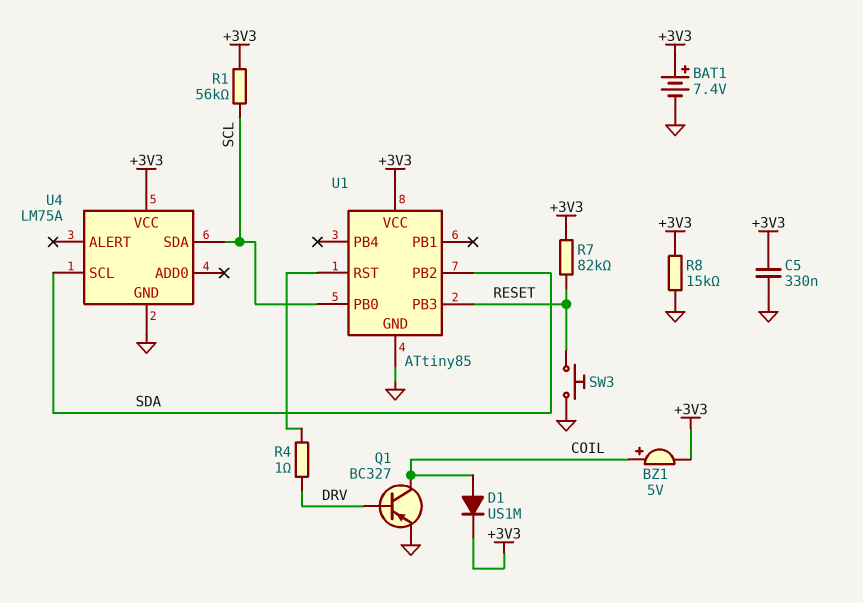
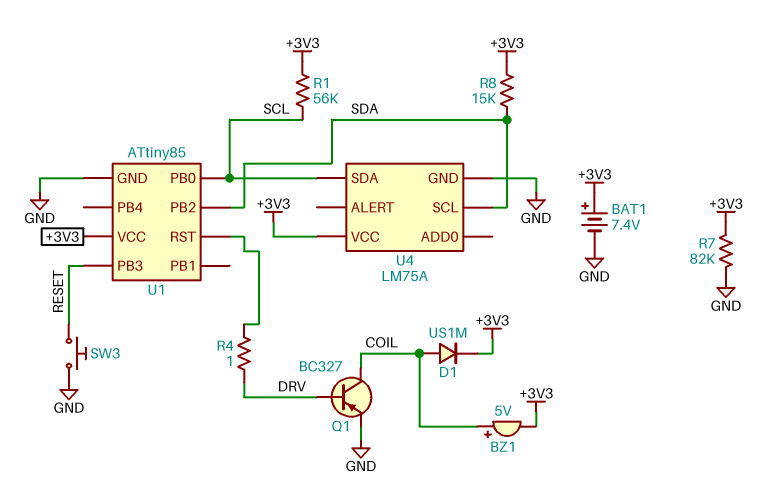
C5: 330nF (+3V3, GND) -> none
R7: 82k (+3V3, RESET) -> 82k (+3V3, GND)
R8: 15k (+3V3, GND) -> 15k (+3V3, SDA)

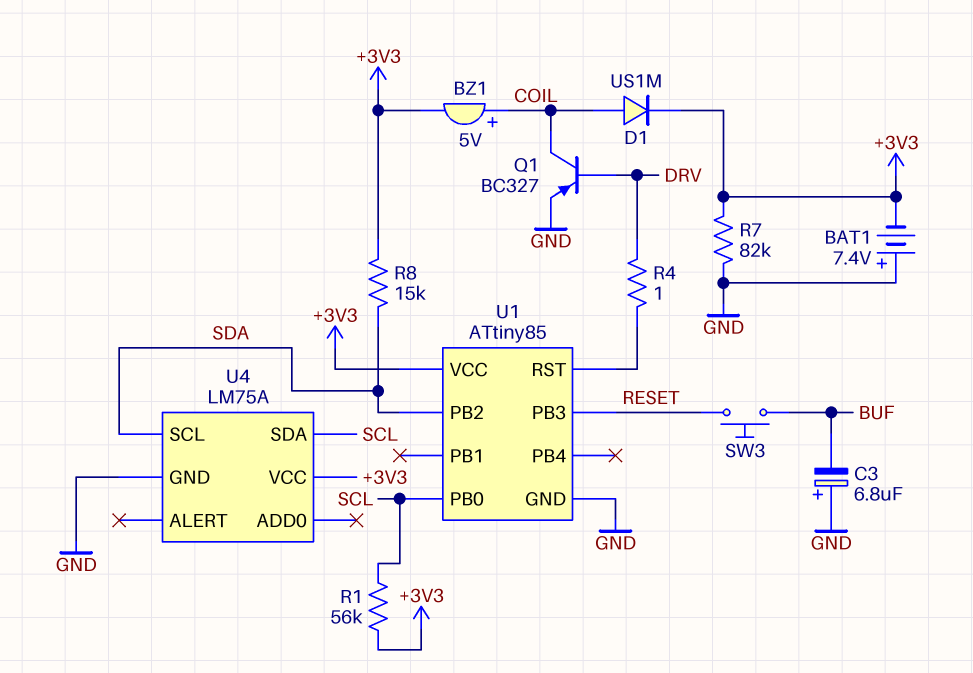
BAT1: 7.4V (plus +3V3, minus GND) -> 7.4V (plus GND, minus +3V3)
C3: none -> 6.8uF (plus GND, minus BUF)
SW3: button (GND, RESET) -> button (BUF, RESET)

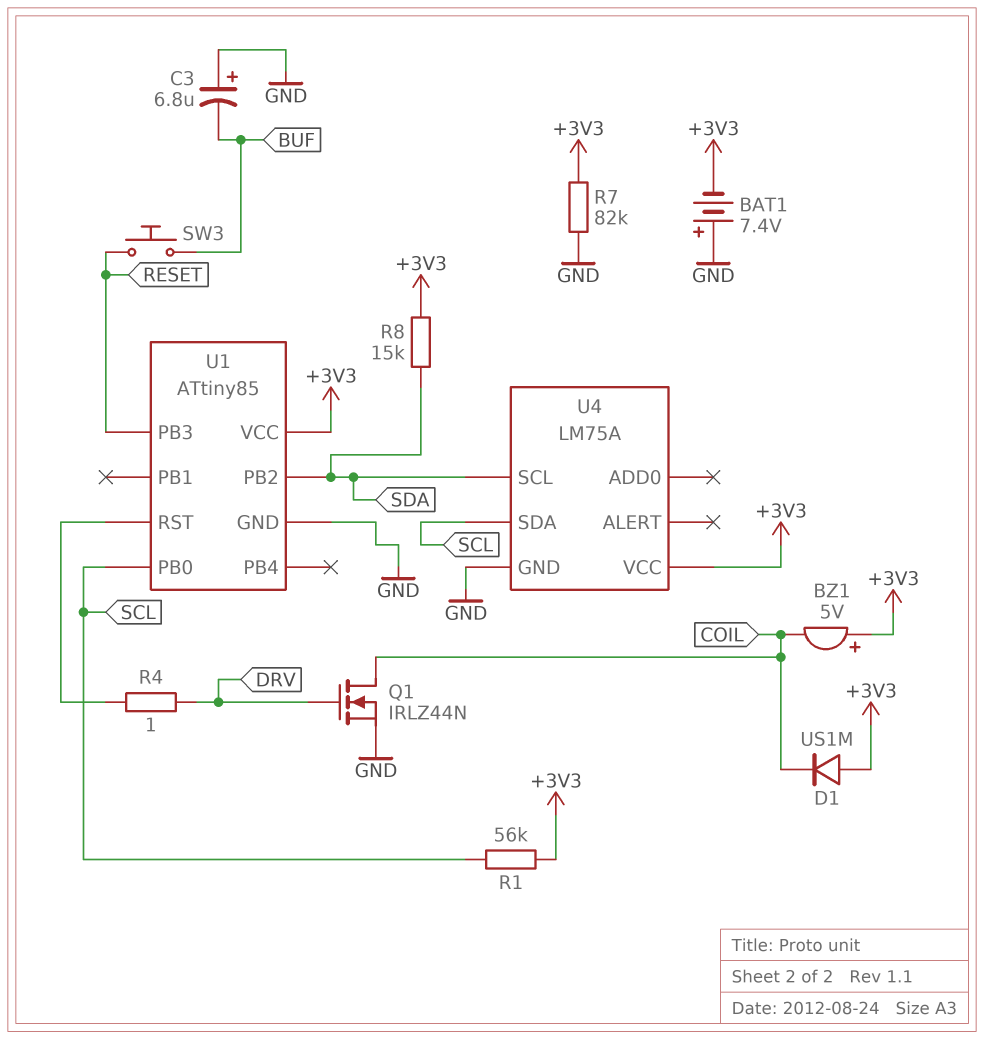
BZ1: buzzer 5V (plus COIL, minus +3V3) -> buzzer 5V (plus +3V3, minus COIL)
D1: diode US1M (A COIL, K +3V3) -> diode US1M (A +3V3, K COIL)
Q1: PNP BC327 (B DRV, C COIL, E GND) -> NMOS IRLZ44N (G DRV, D COIL, S GND)

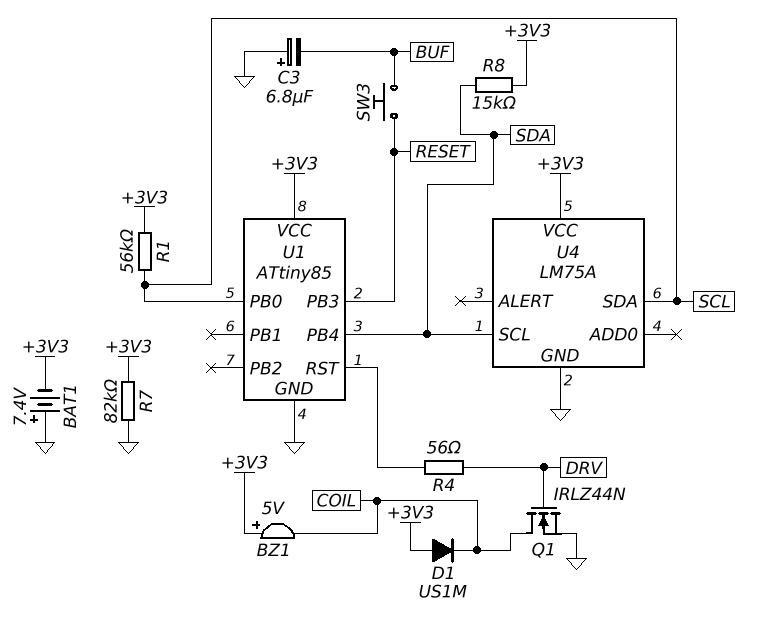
R4: 1 (DRV, U1/RST) -> 56 (DRV, U1/RST)
U1 pin PB2: SDA -> none
U1 pin PB4: none -> SDA

